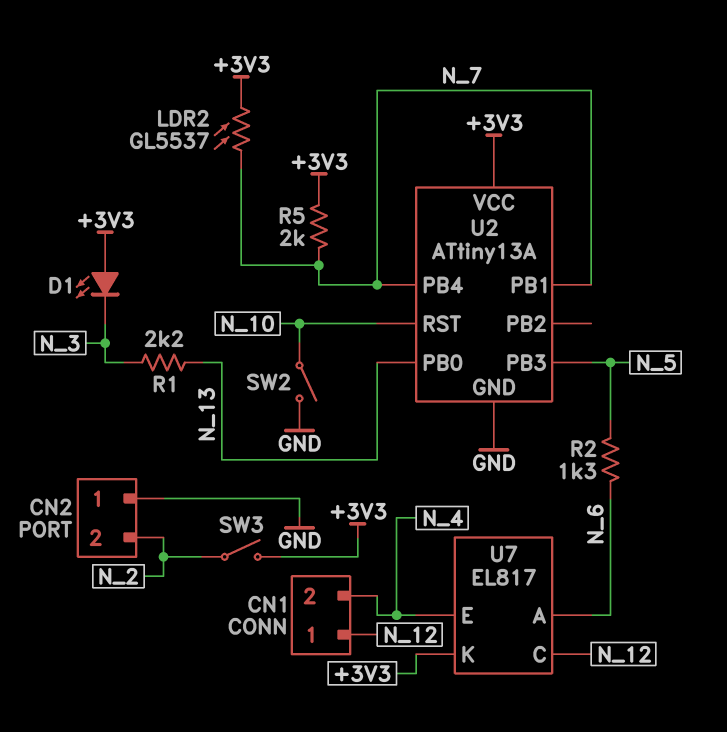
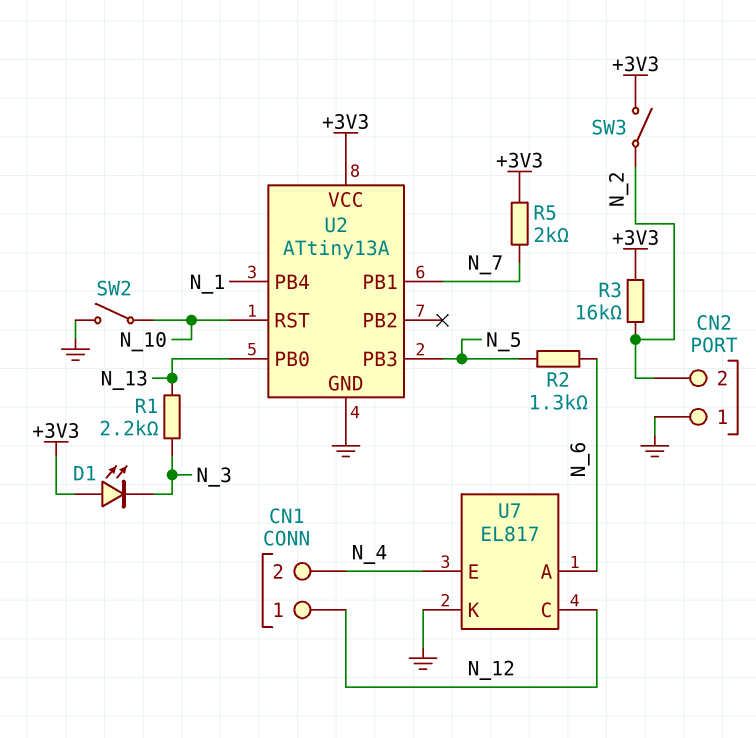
LDR2: GL5537 (+3V3, N_7) -> none
R3: none -> 16k (+3V3, N_2)
U2 pin PB4: N_7 -> N_1
U7 pin K: +3V3 -> GND

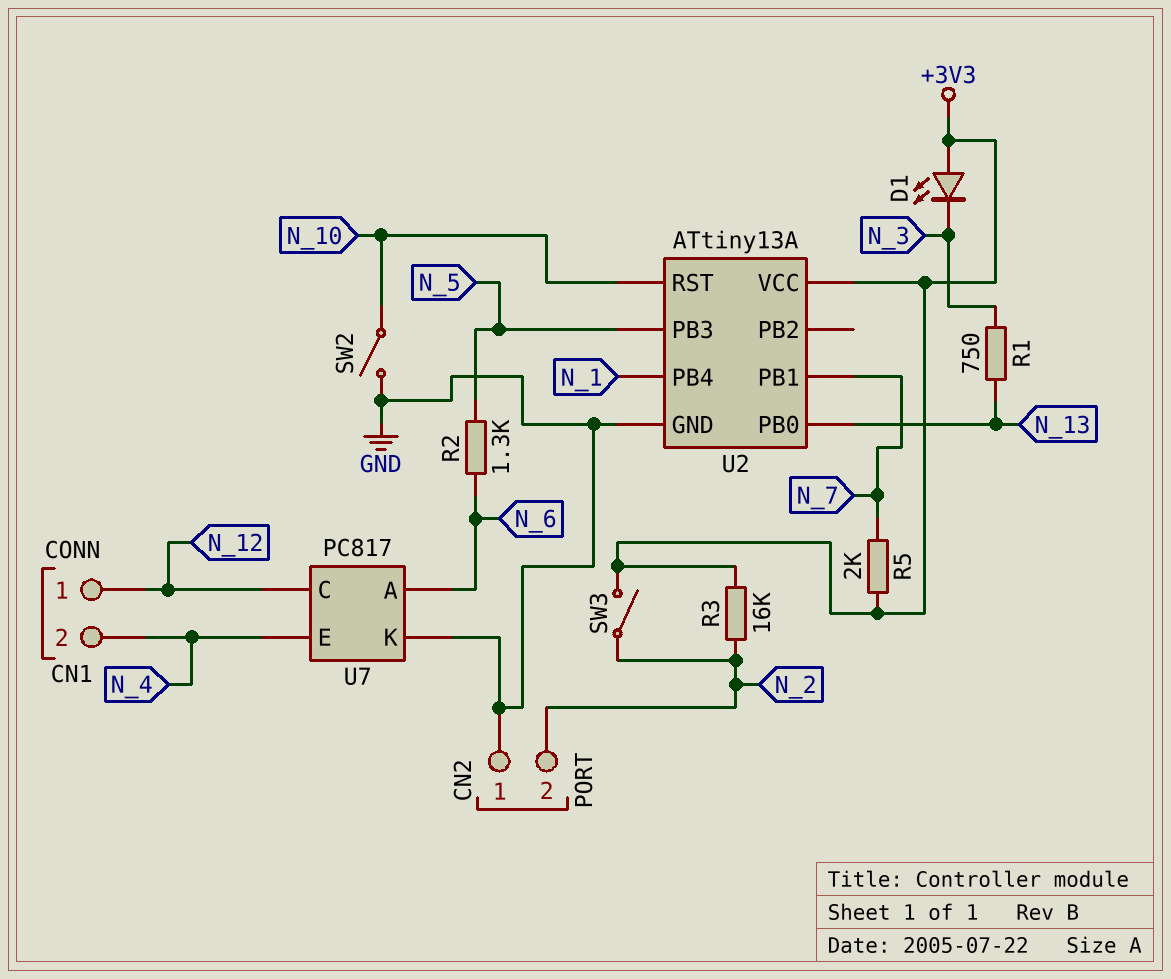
R1: 2.2k (N_3, N_13) -> 750 (N_3, N_13)
U7: EL817 -> PC817

